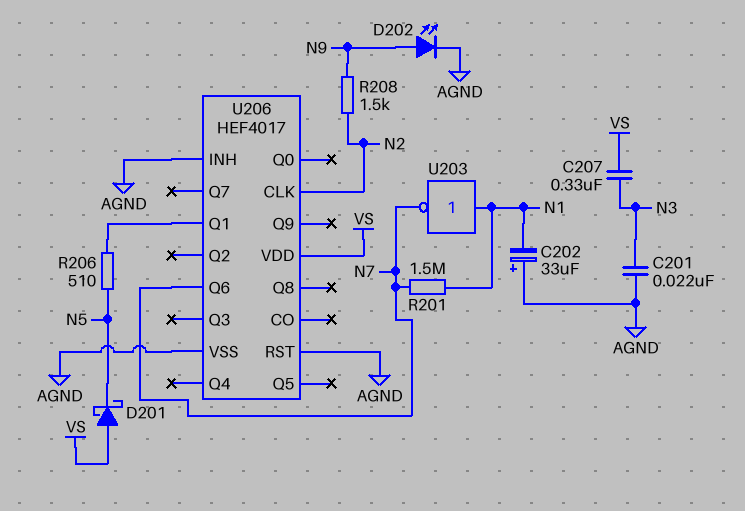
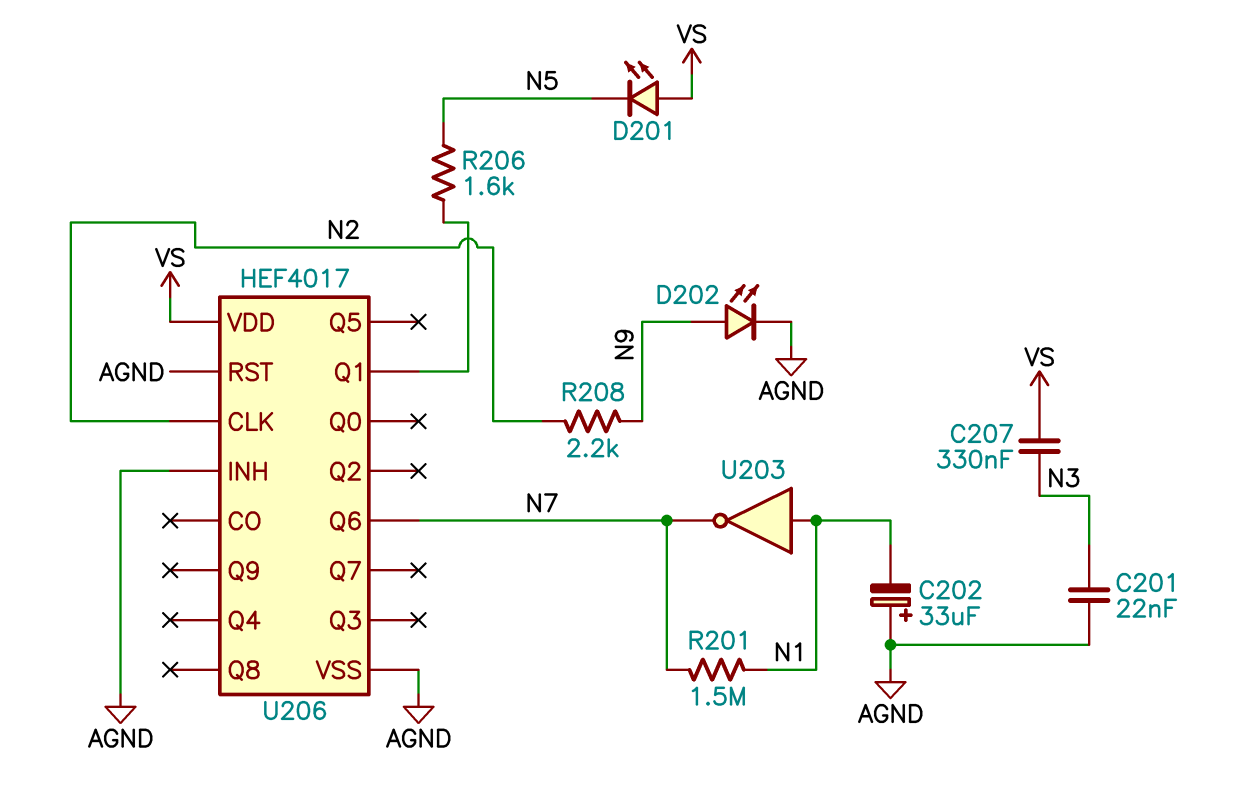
D201: schottky (A VS, K N5) -> LED (A VS, K N5)
R206: 510 (N5, U206/Q1) -> 1.6k (N5, U206/Q1)
R208: 1.5k (N2, N9) -> 2.2k (N2, N9)

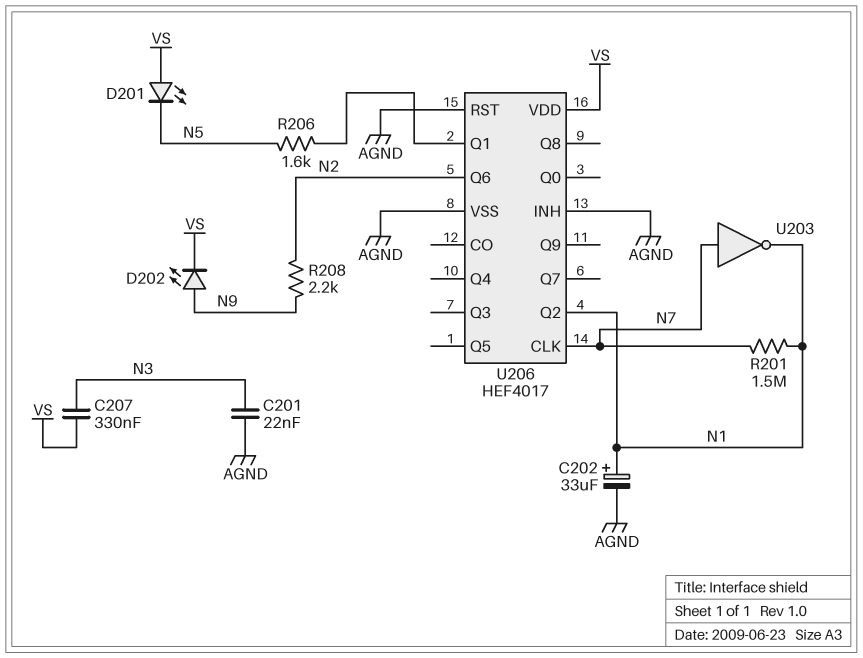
C202: 33uF (plus AGND, minus N1) -> 33uF (plus N1, minus AGND)
D202: LED (A N9, K AGND) -> LED (A N9, K VS)
U203: NOT (in N1, out N7) -> NOT (in N7, out N1)
U206 pin CLK: N2 -> N7
U206 pin Q2: none -> N1
U206 pin Q6: N7 -> N2

